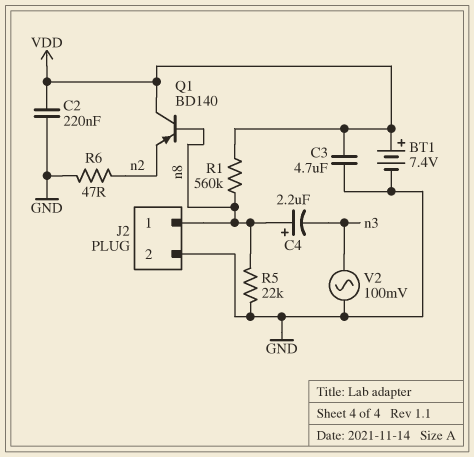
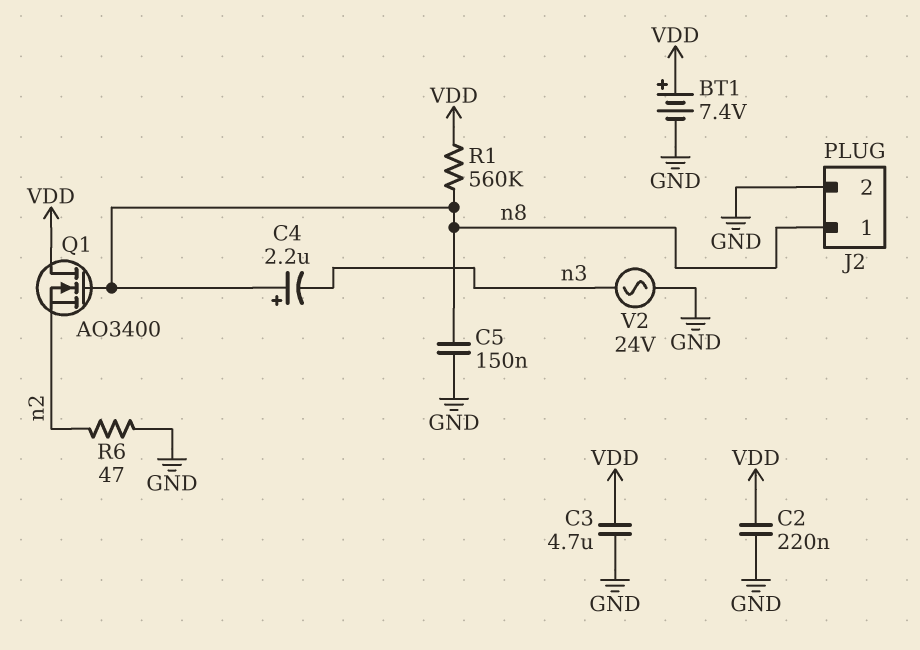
C5: none -> 150nF (GND, n8)
Q1: PNP BD140 (B n8, C VDD, E n2) -> NMOS AO3400 (G n8, D VDD, S n2)
R5: 22k (GND, n8) -> none
V2: AC 100mV (GND, n3) -> AC 24V (GND, n3)

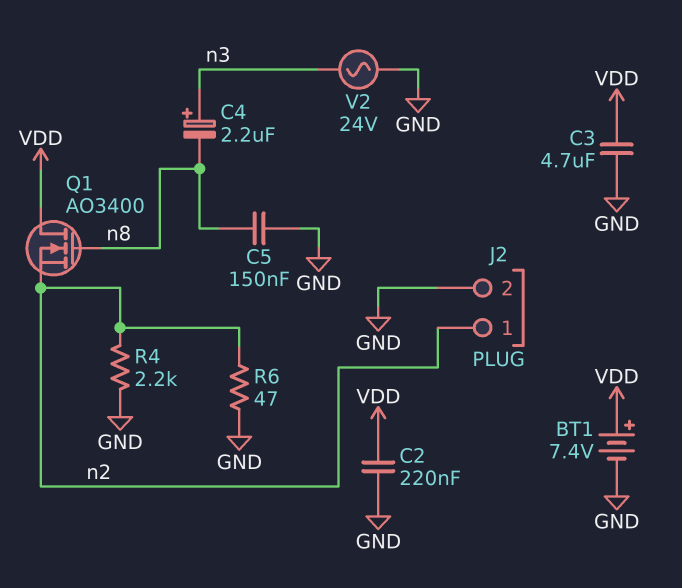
C4: 2.2uF (plus n8, minus n3) -> 2.2uF (plus n3, minus n8)
J2 pin 1: n8 -> n2
R1: 560k (VDD, n8) -> none
R4: none -> 2.2k (GND, n2)

